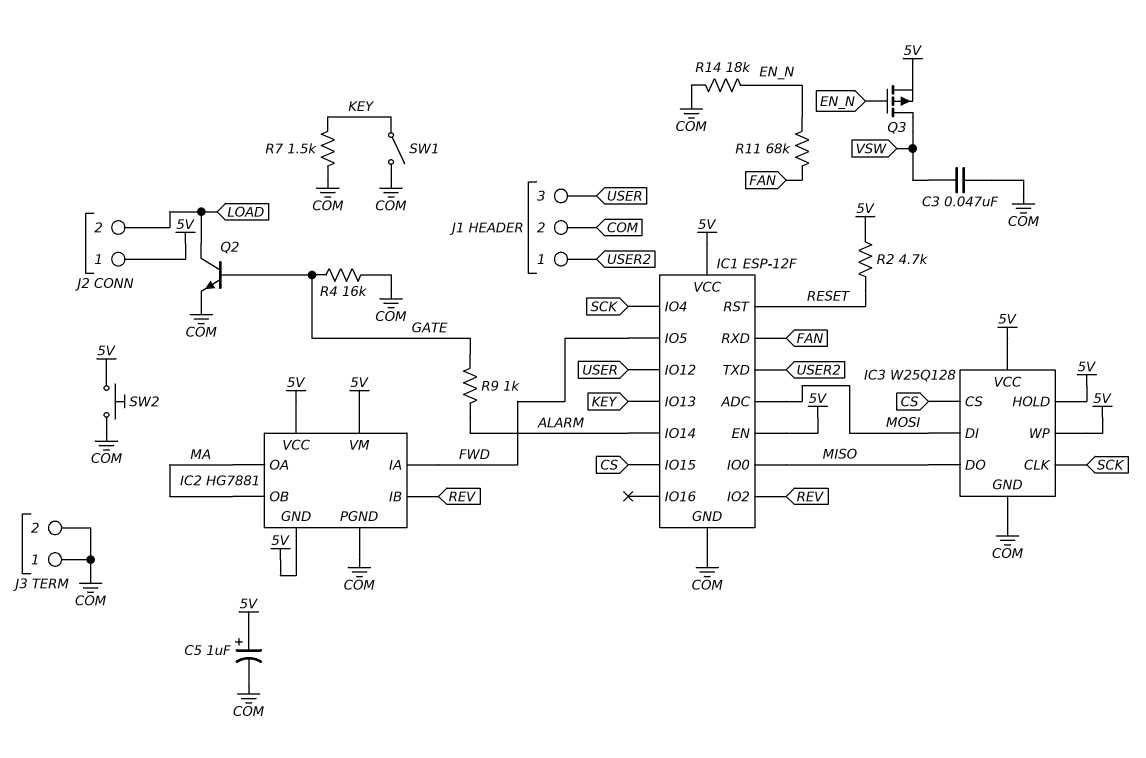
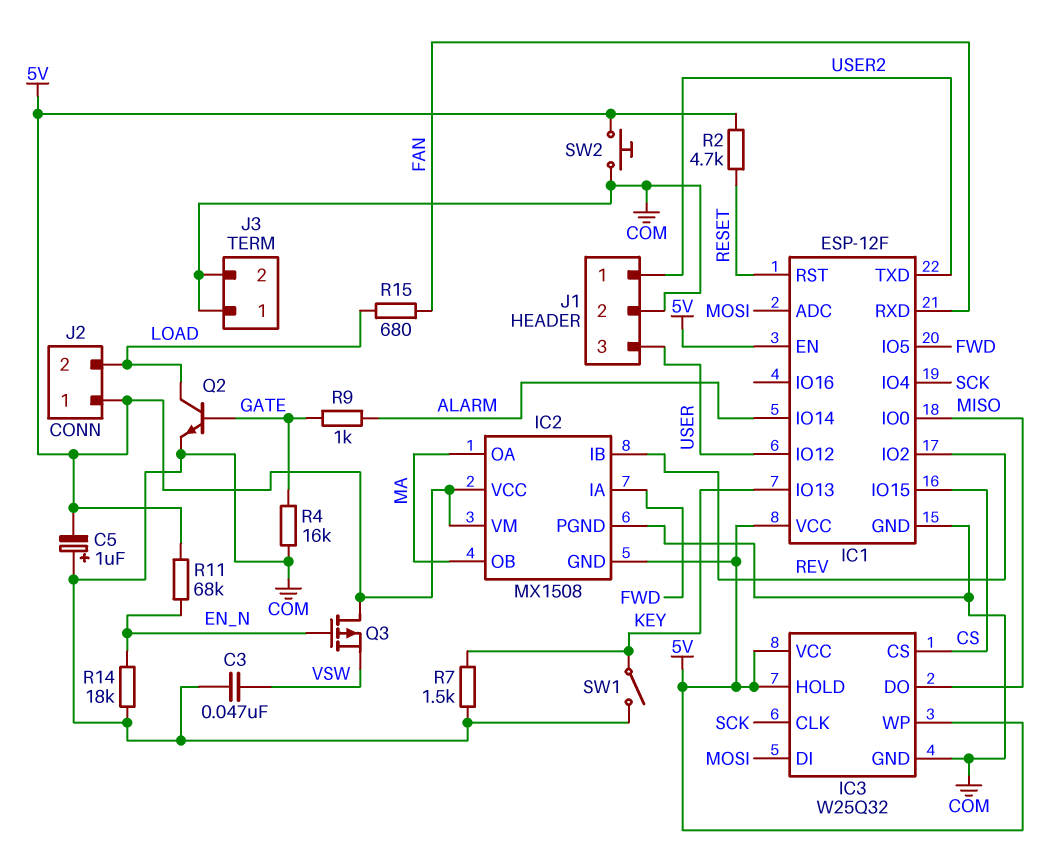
C5: 1uF (plus 5V, minus COM) -> 1uF (plus COM, minus 5V)
IC2: HG7881 -> MX1508
IC3: W25Q128 -> W25Q32
Q3: PMOS (G EN_N, D VSW, S 5V) -> PMOS (G EN_N, D 5V, S VSW)
R11: 68k (EN_N, FAN) -> 68k (5V, EN_N)
R15: none -> 680 (FAN, LOAD)

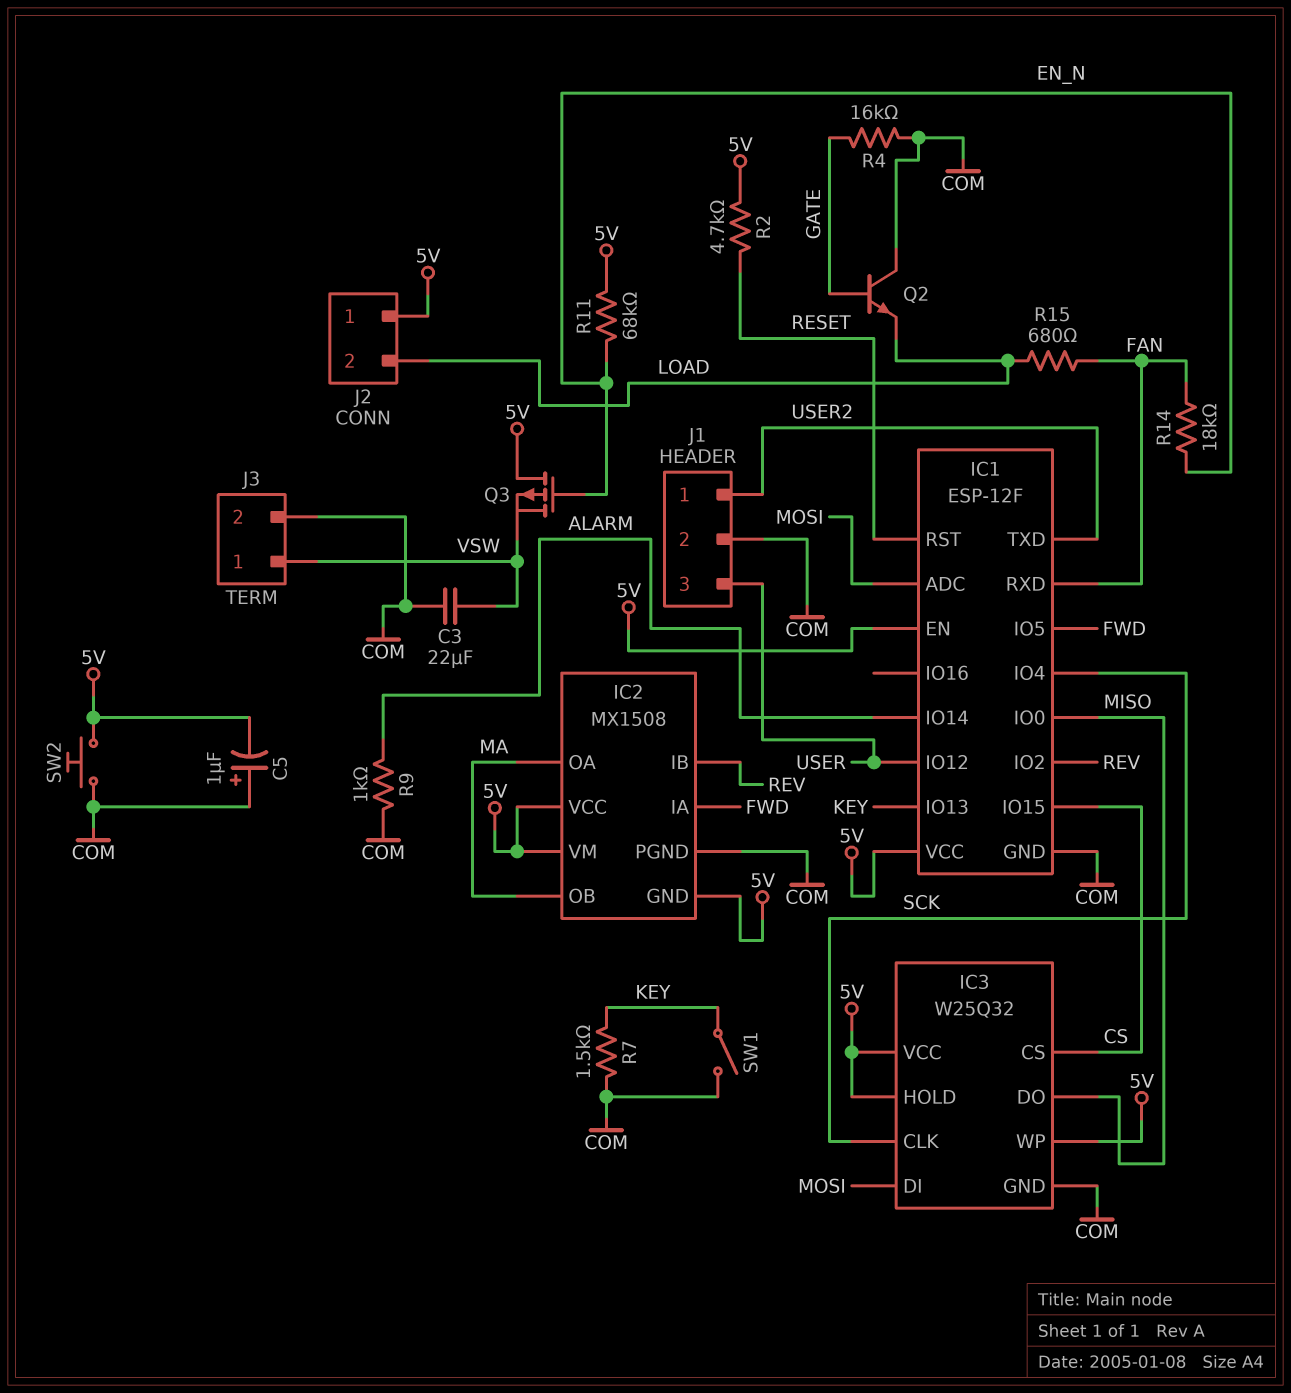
C3: 47nF (COM, VSW) -> 22uF (COM, VSW)
J3 pin 1: COM -> VSW
Q2: NPN (B GATE, C LOAD, E COM) -> NPN (B GATE, C COM, E LOAD)
R9: 1k (ALARM, GATE) -> 1k (ALARM, COM)
R14: 18k (COM, EN_N) -> 18k (EN_N, FAN)

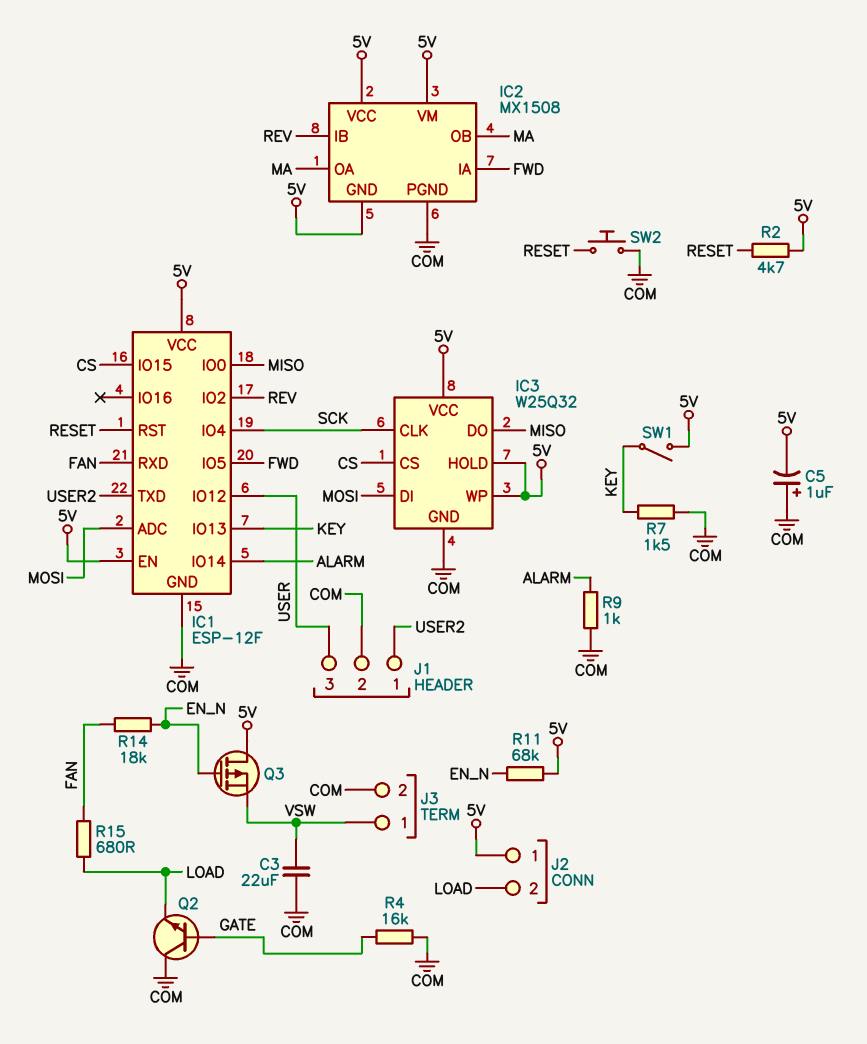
SW1: switch (COM, KEY) -> switch (5V, KEY)
SW2: button (5V, COM) -> button (COM, RESET)

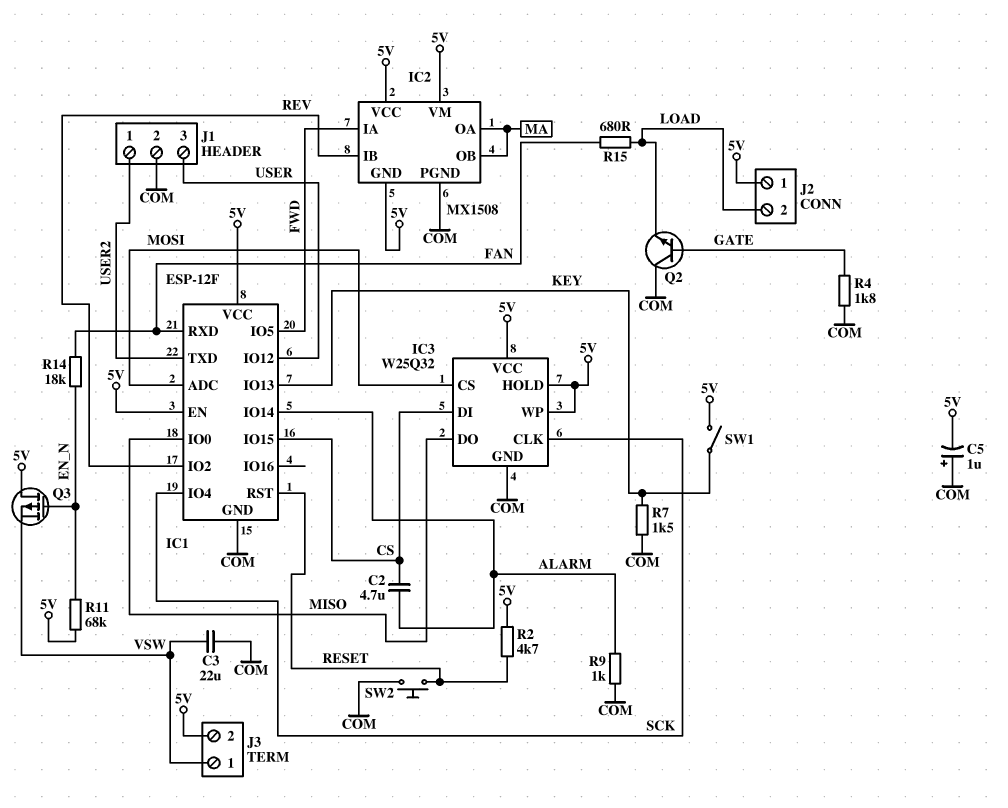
C2: none -> 4.7uF (ALARM, CS)
IC3 pin CS: CS -> MOSI
IC3 pin DI: MOSI -> CS
J3 pin 2: COM -> 5V
R4: 16k (COM, GATE) -> 1.8k (COM, GATE)

